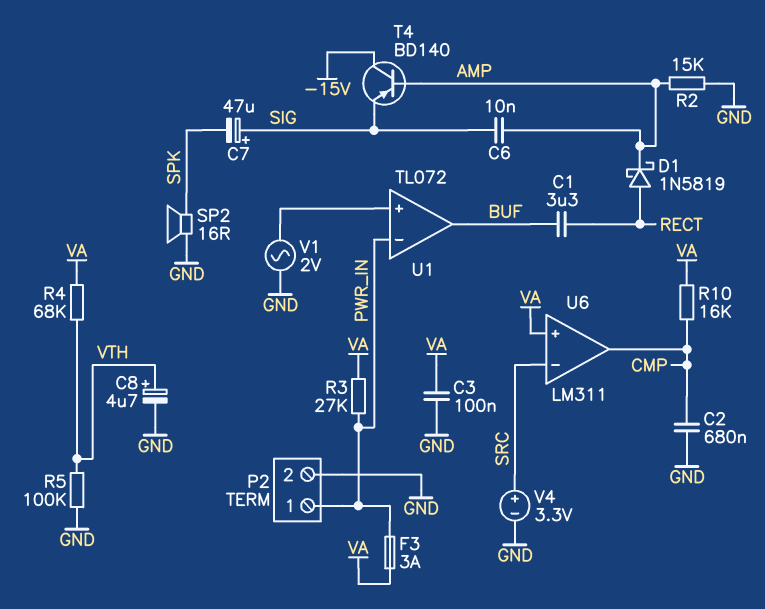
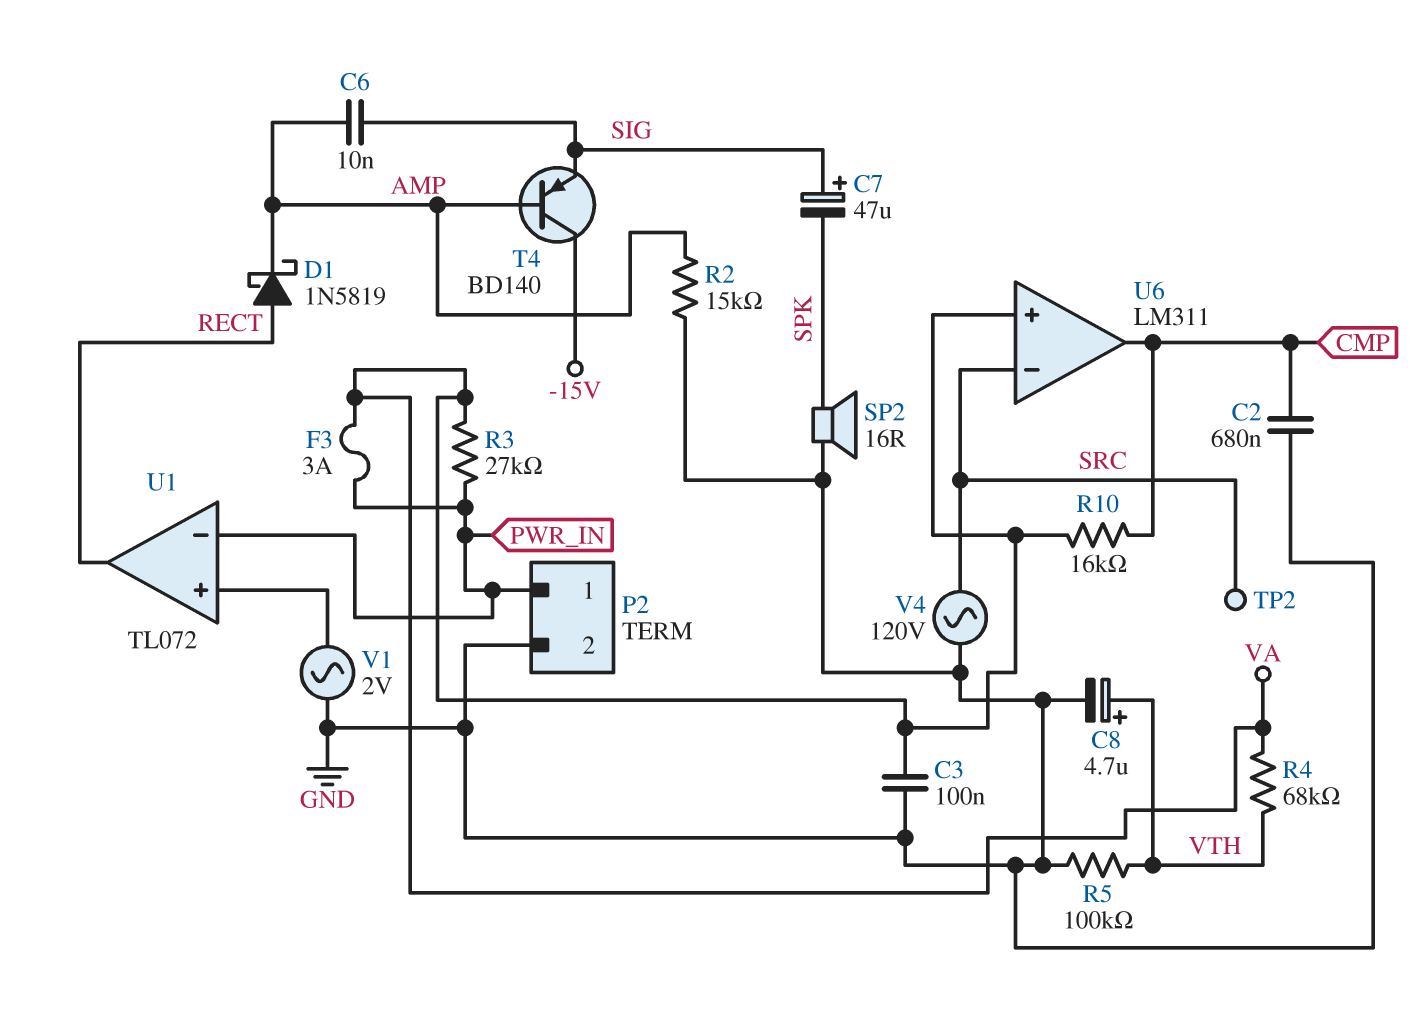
C1: 3.3uF (BUF, RECT) -> none
TP2: none -> test point (SRC)
U1 pin out: BUF -> RECT
V4: 3.3V (plus SRC, minus GND) -> AC 120V (GND, SRC)

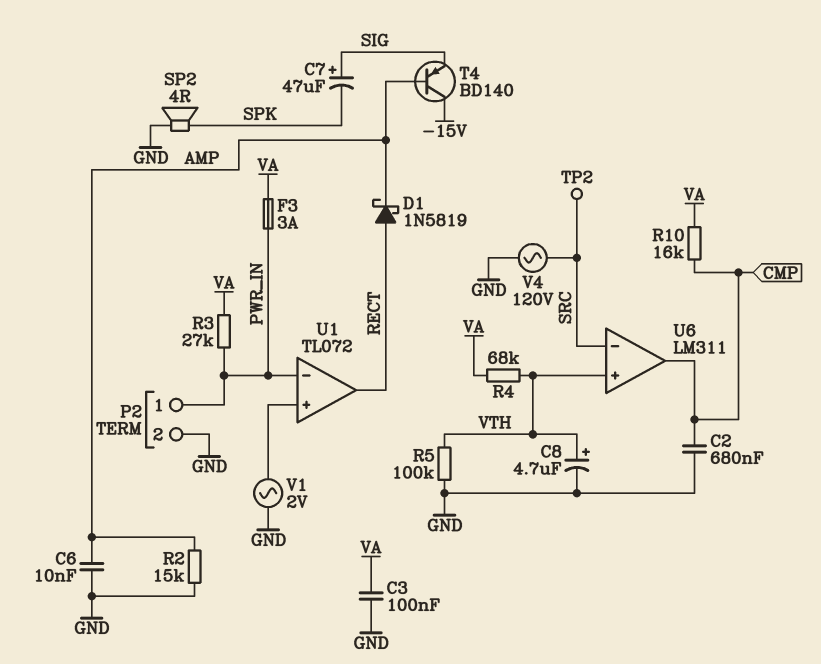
C6: 10nF (AMP, SIG) -> 10nF (AMP, GND)
SP2: speaker 16R (GND, SPK) -> speaker 4R (GND, SPK)
U6 pin in+: VA -> VTH

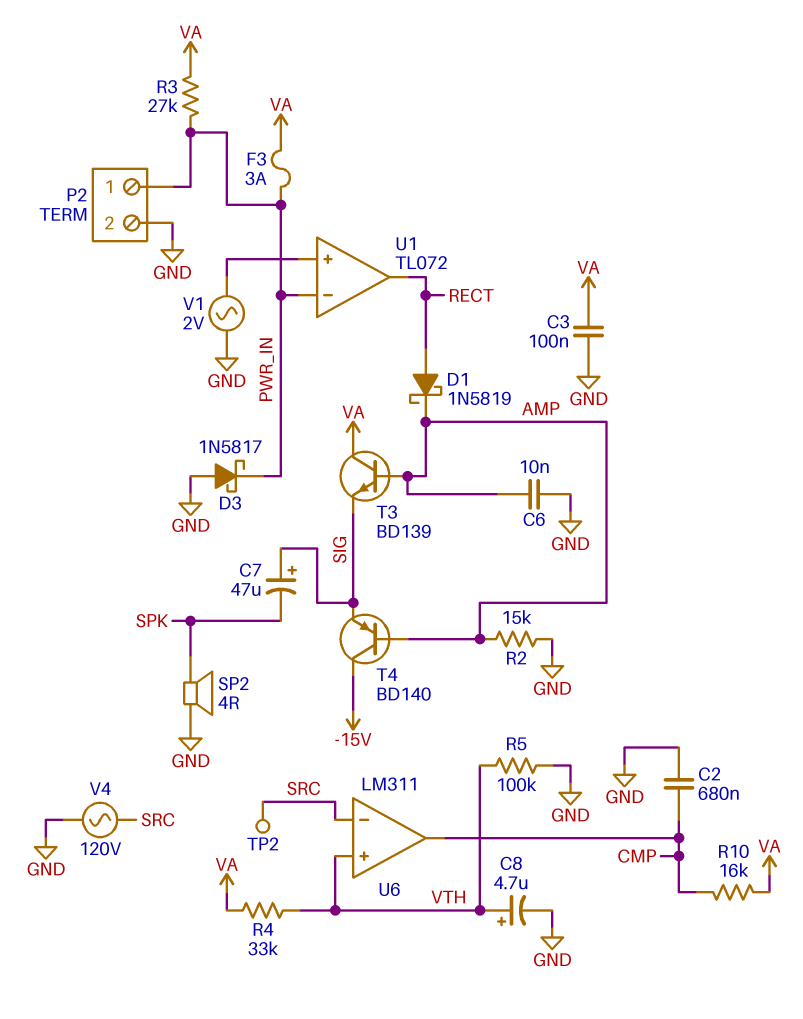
D3: none -> schottky 1N5817 (A GND, K PWR_IN)
R4: 68k (VA, VTH) -> 33k (VA, VTH)
T3: none -> NPN BD139 (B AMP, C VA, E SIG)

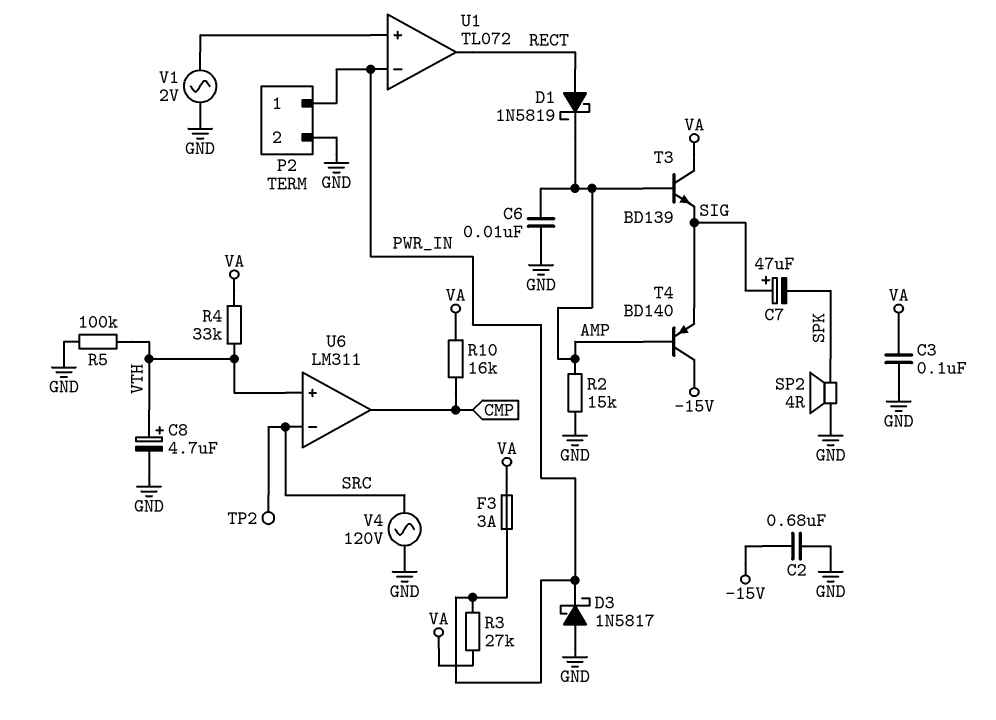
C2: 680nF (CMP, GND) -> 680nF (-15V, GND)

